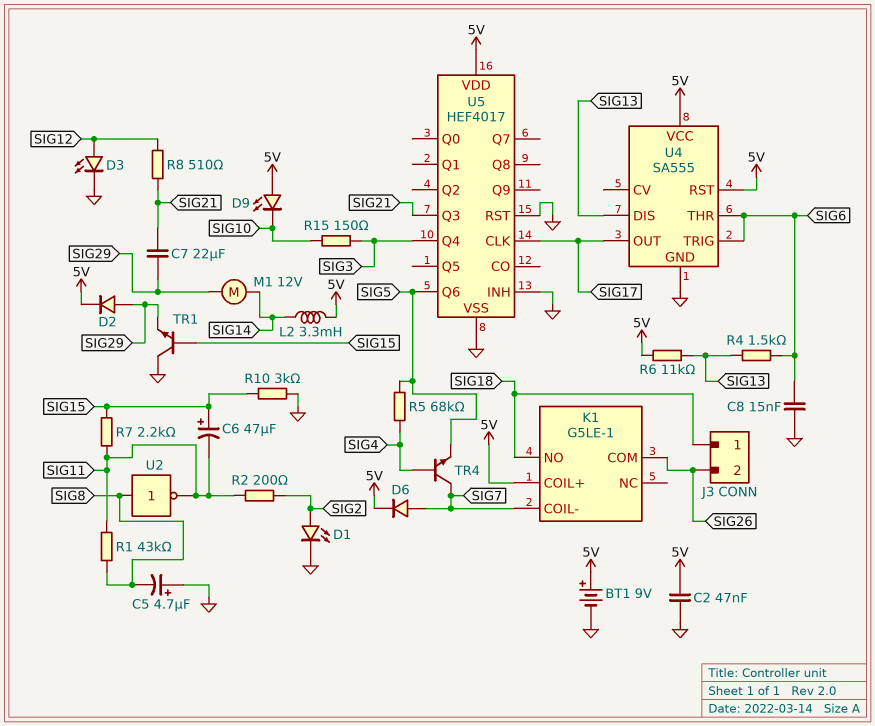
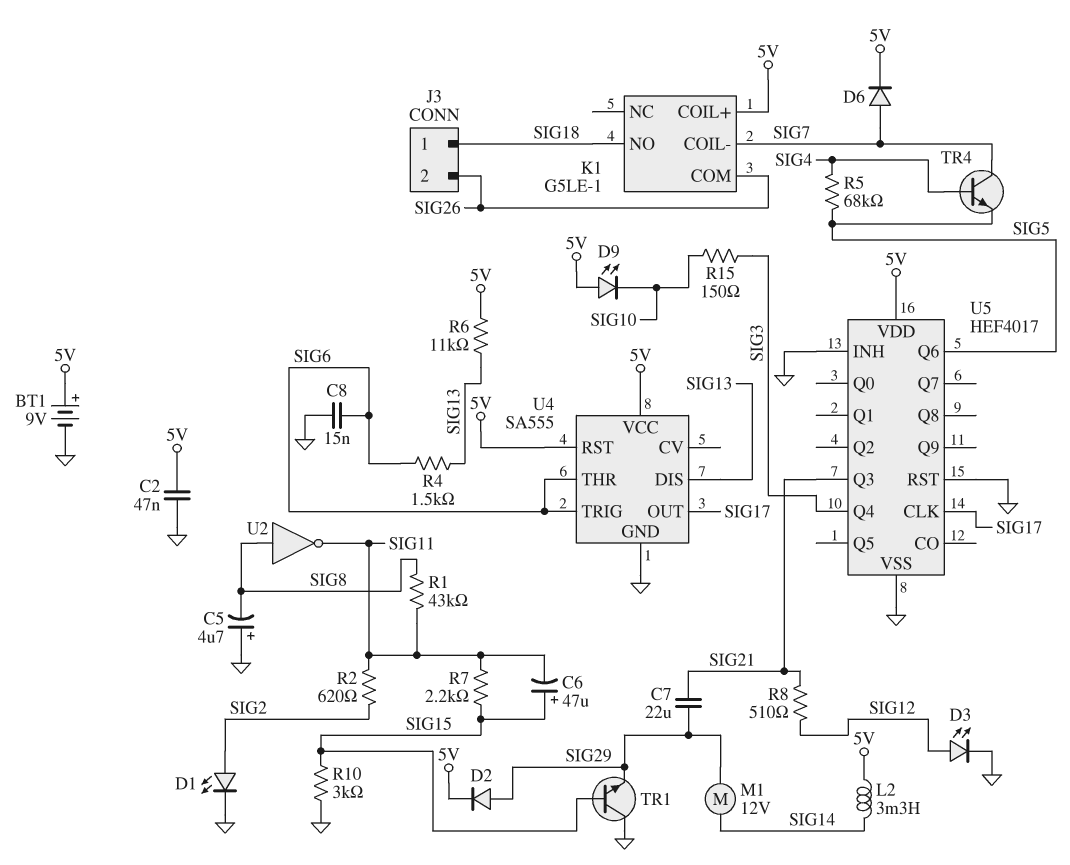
R2: 200 (SIG2, SIG11) -> 620 (SIG2, SIG11)

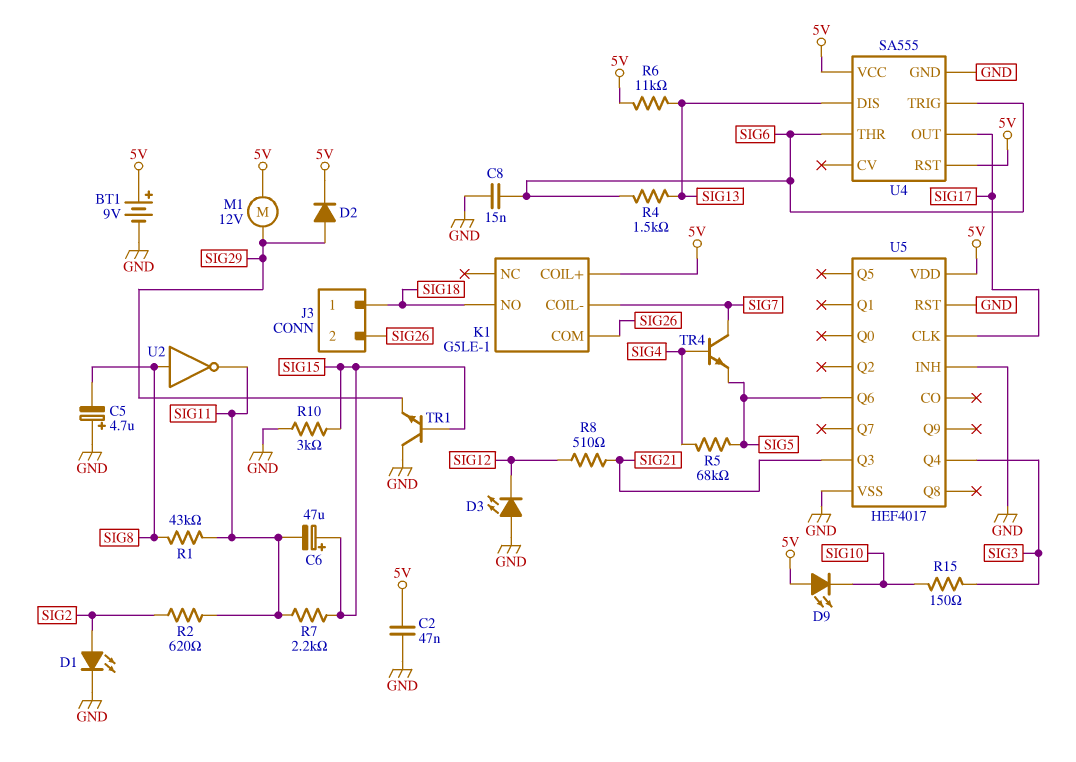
C7: 22uF (SIG21, SIG29) -> none
D3: LED (A SIG12, K GND) -> LED (A GND, K SIG12)
D6: diode (A SIG7, K 5V) -> none
L2: 3.3mH (5V, SIG14) -> none
M1: motor 12V (SIG14, SIG29) -> motor 12V (5V, SIG29)

